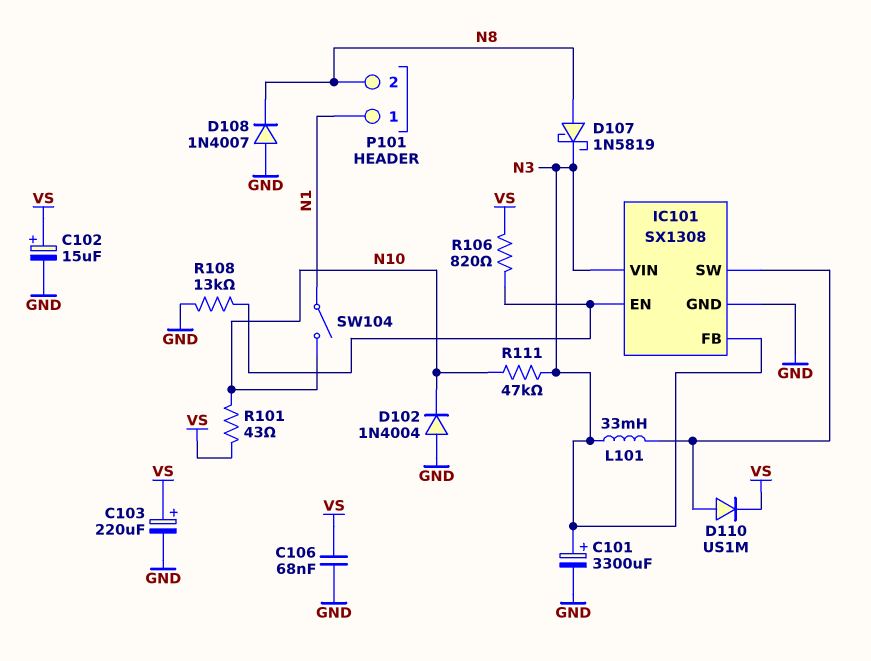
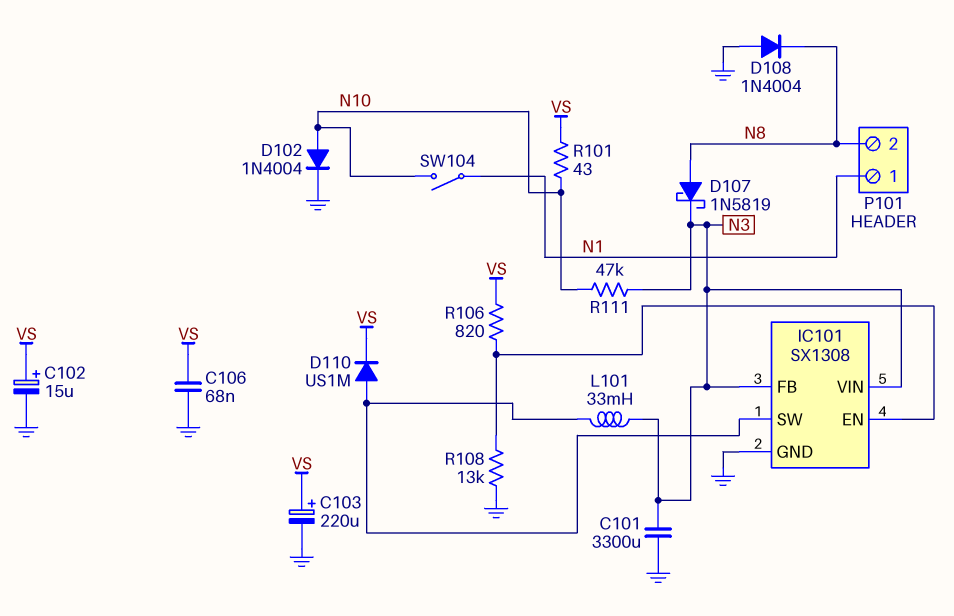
C101: 3300uF (plus N3, minus GND) -> 3300uF (GND, N3)
D102: diode 1N4004 (A GND, K N10) -> diode 1N4004 (A N10, K GND)
D108: diode 1N4007 (A GND, K N8) -> diode 1N4004 (A GND, K N8)

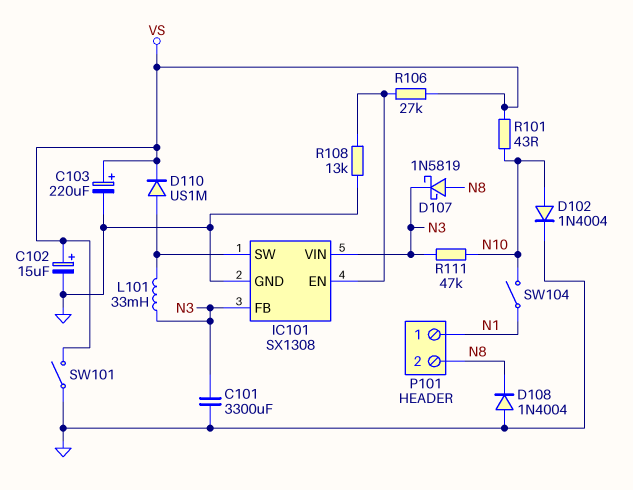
C106: 68nF (GND, VS) -> none
R106: 820 (IC101/EN, VS) -> 27k (IC101/EN, VS)
SW101: none -> switch (GND, VS)

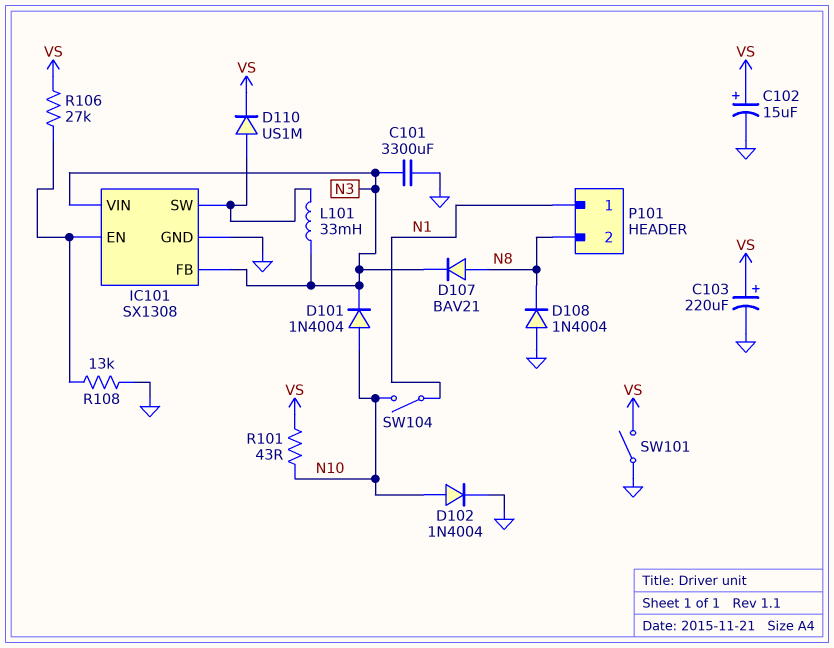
D101: none -> diode 1N4004 (A N10, K N3)
D107: schottky 1N5819 (A N8, K N3) -> diode BAV21 (A N8, K N3)
R111: 47k (N3, N10) -> none

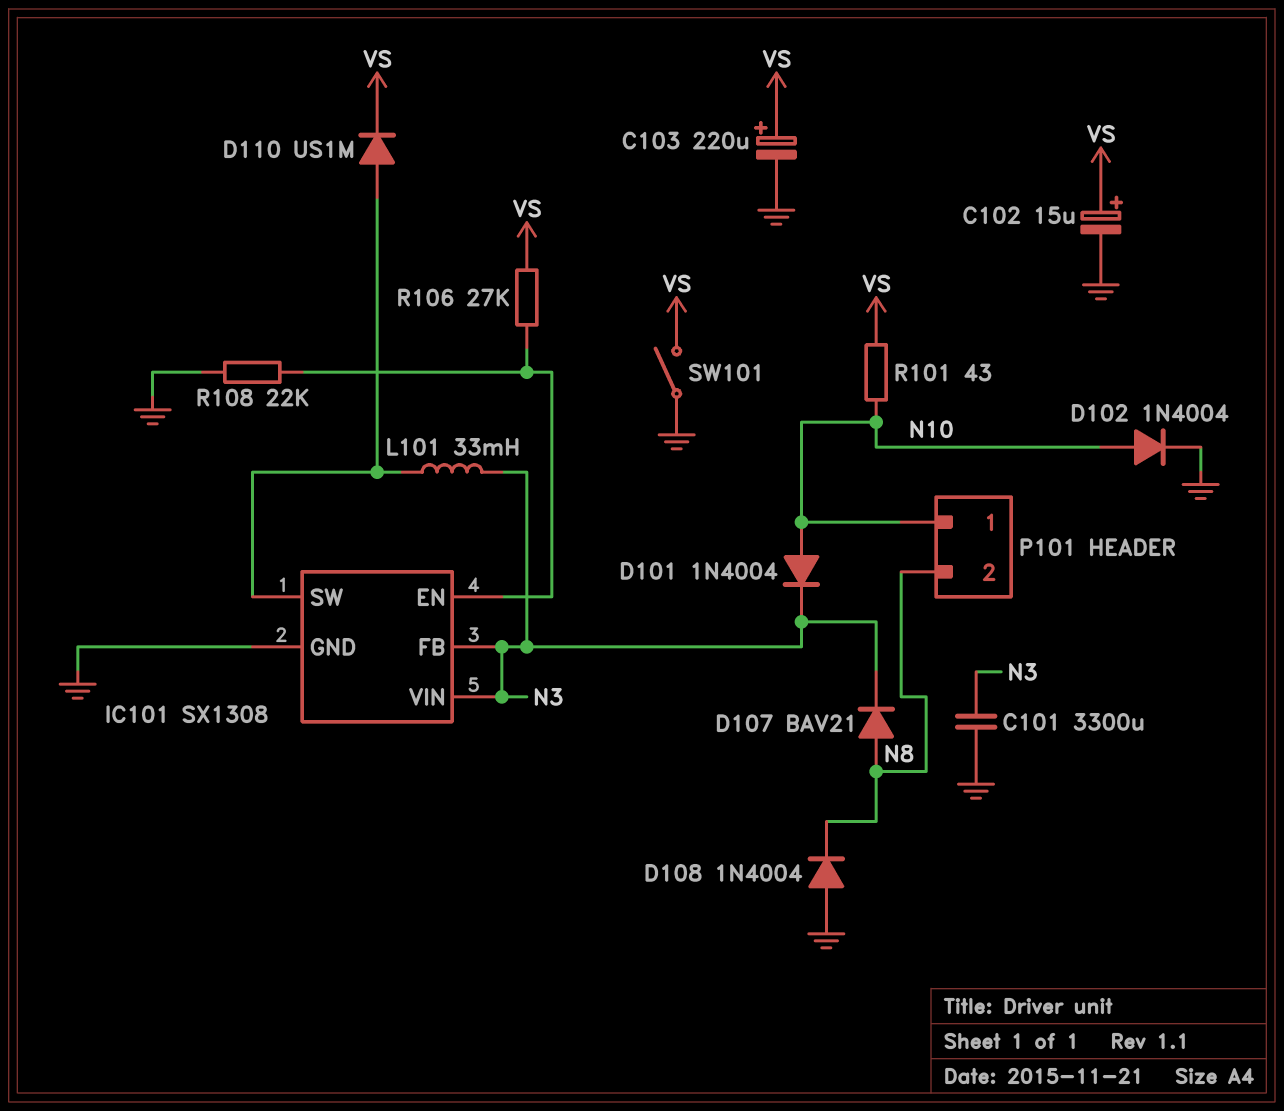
P101 pin 1: N1 -> N10
R108: 13k (GND, IC101/EN) -> 22k (GND, IC101/EN)
SW104: switch (N1, N10) -> none

